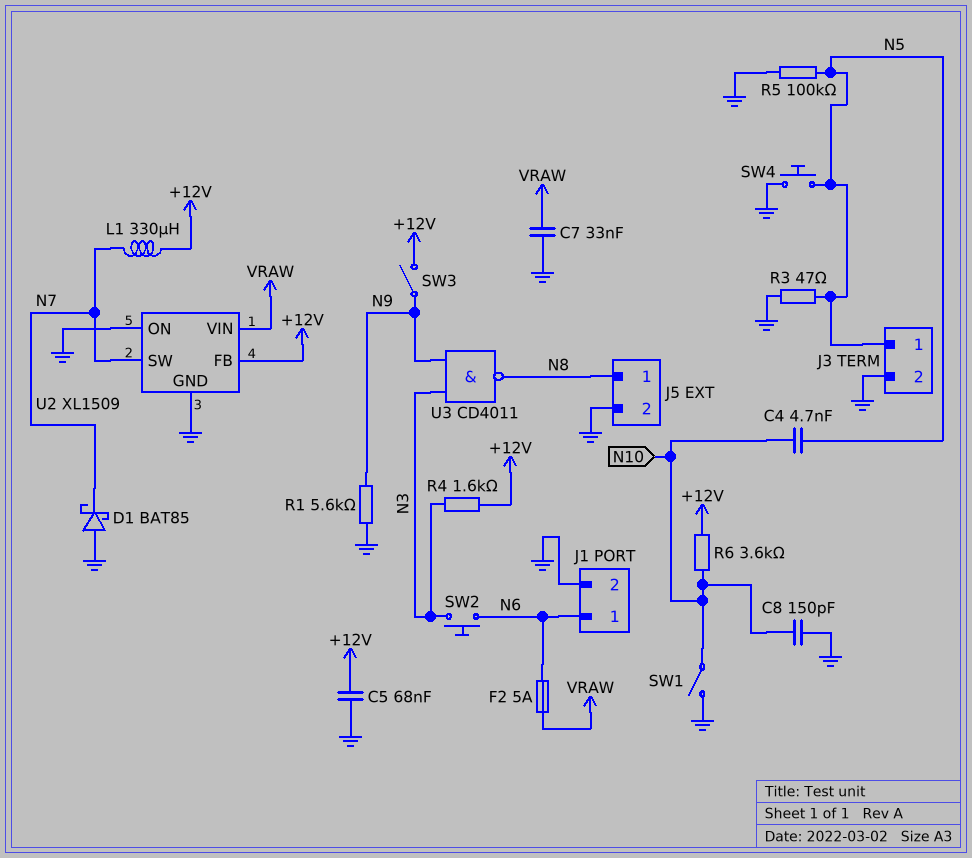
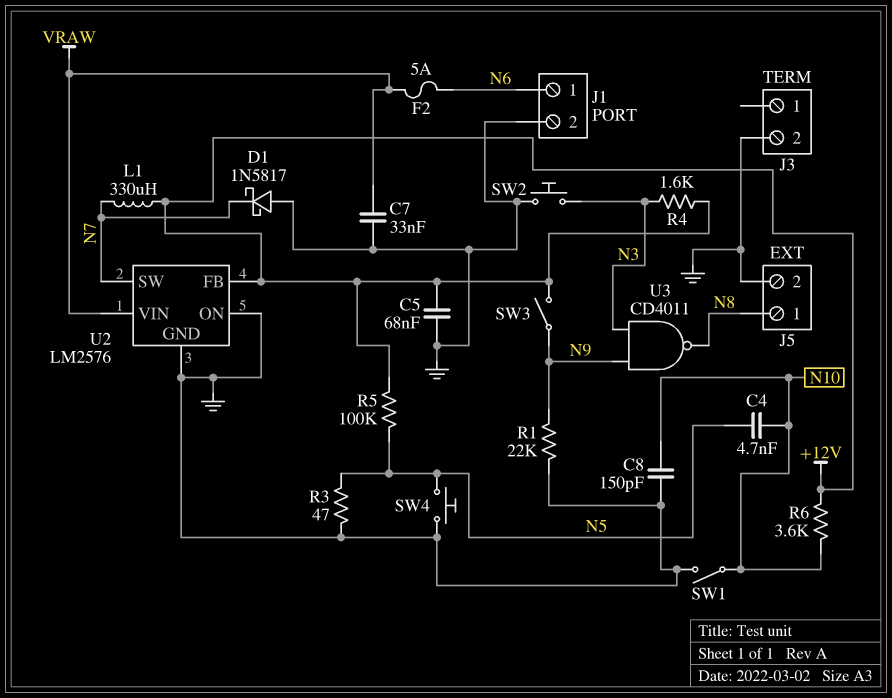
D1: schottky BAT85 (A GND, K N7) -> schottky 1N5817 (A GND, K N7)
J3 pin 1: N5 -> none
R1: 5.6k (GND, N9) -> 22k (GND, N9)
R5: 100k (GND, N5) -> 100k (+12V, N5)
SW2: button (N3, N6) -> button (GND, N3)
U2: XL1509 -> LM2576

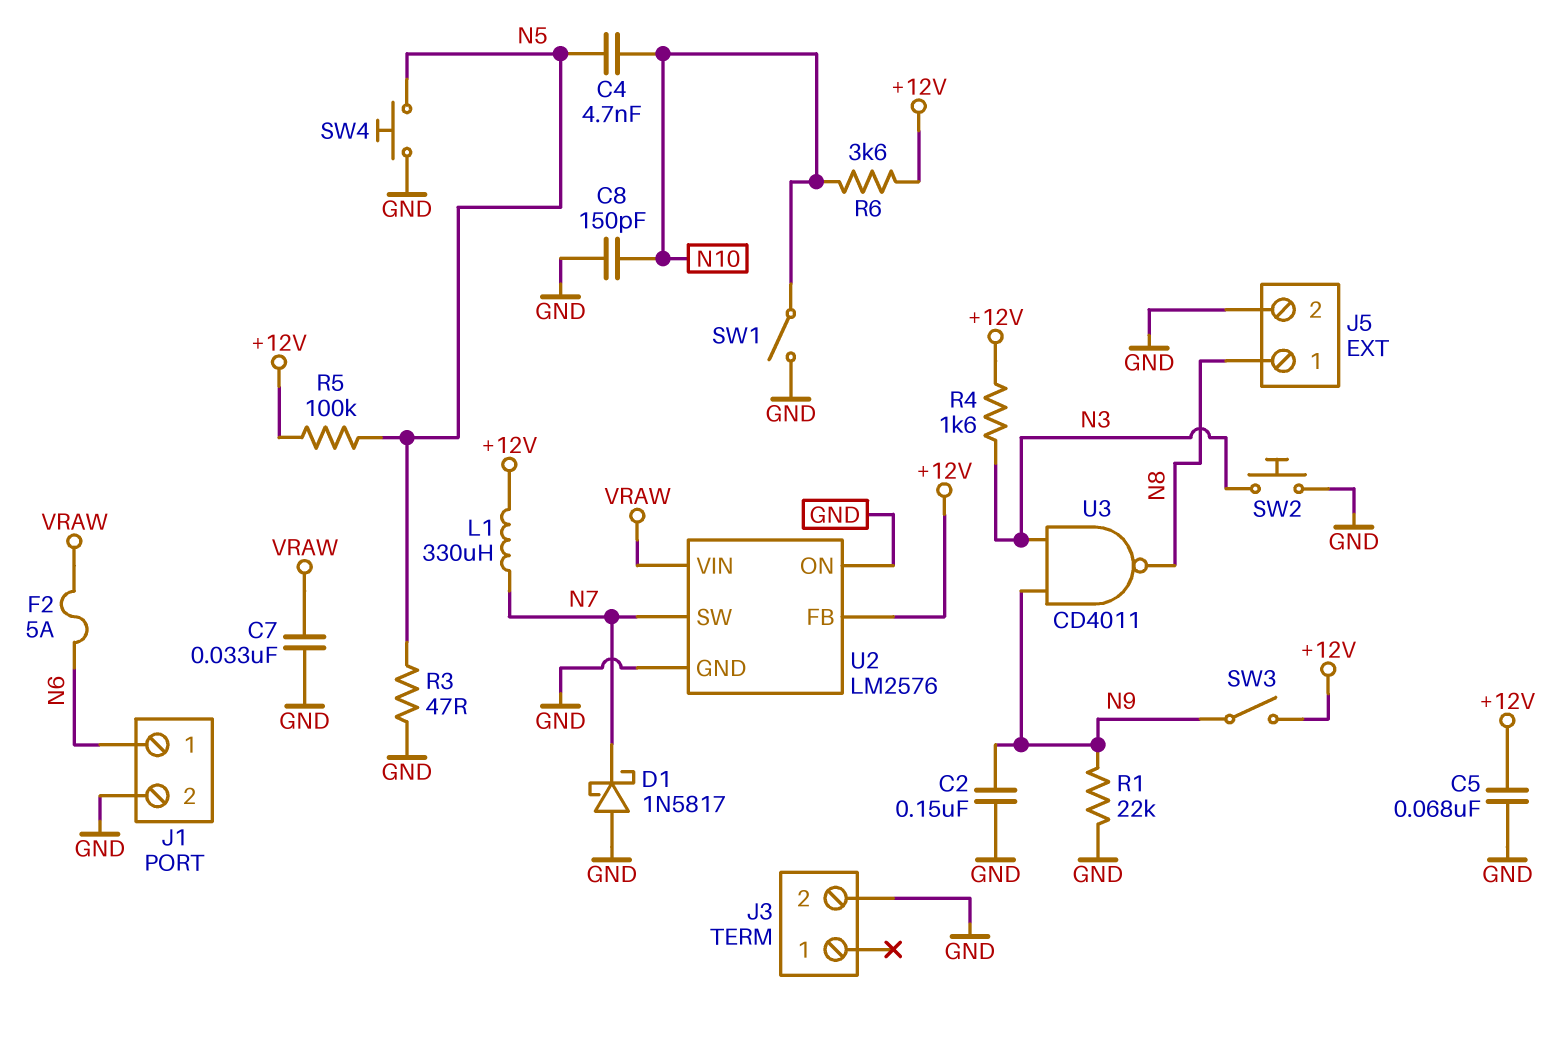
C2: none -> 150nF (GND, N9)

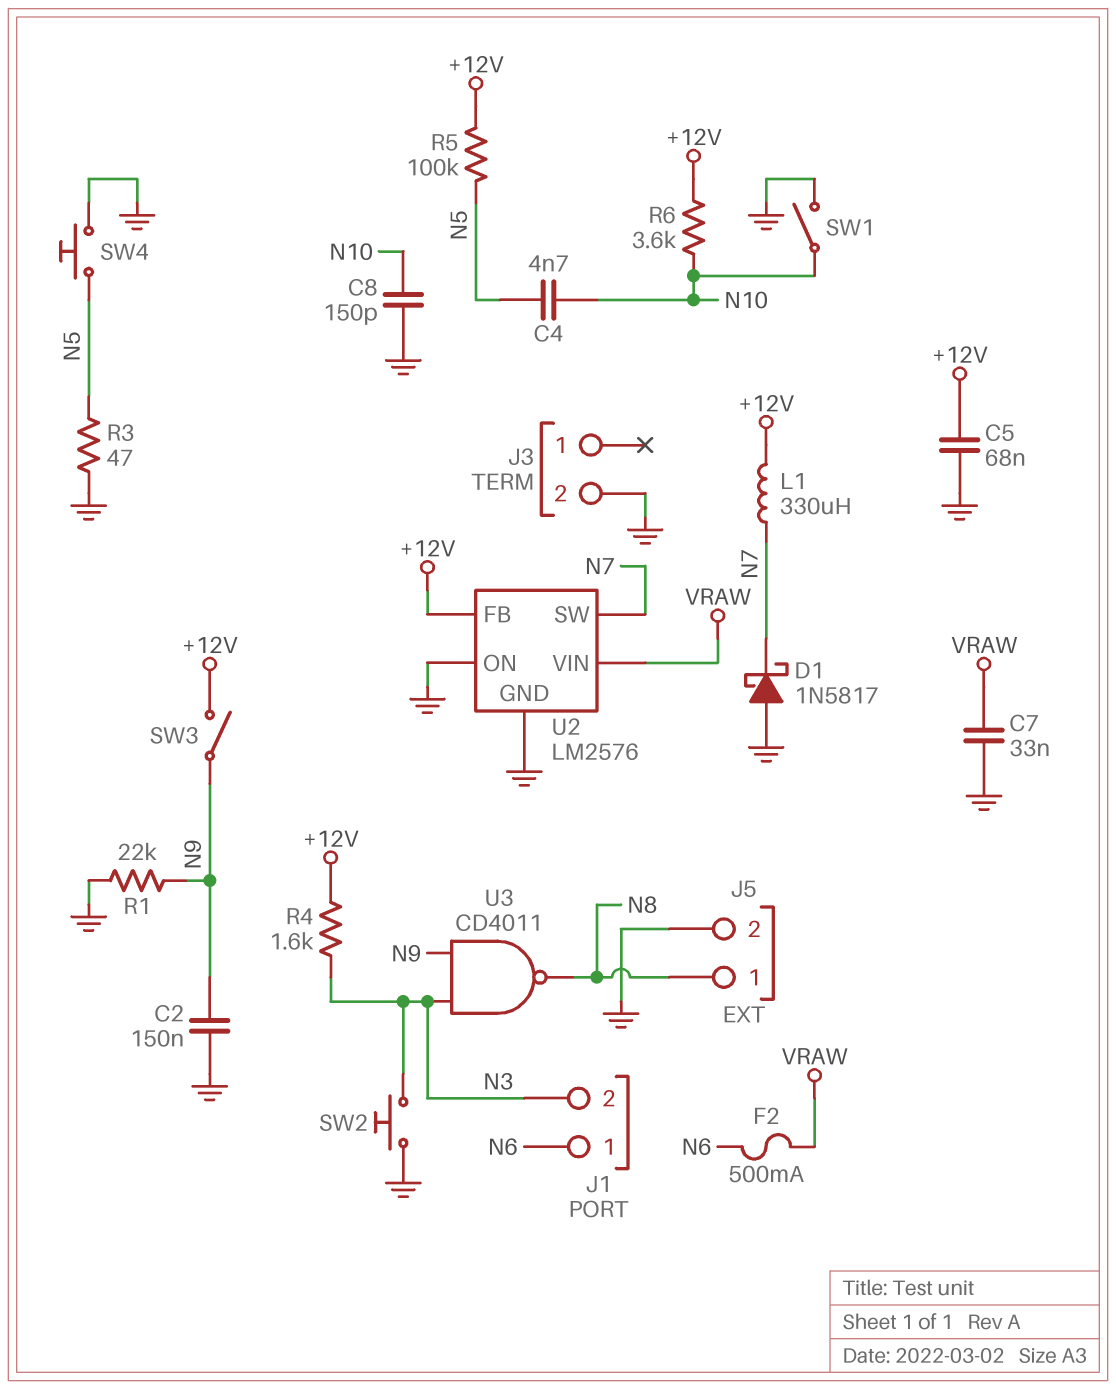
F2: 5A (N6, VRAW) -> 500mA (N6, VRAW)
J1 pin 2: GND -> N3

